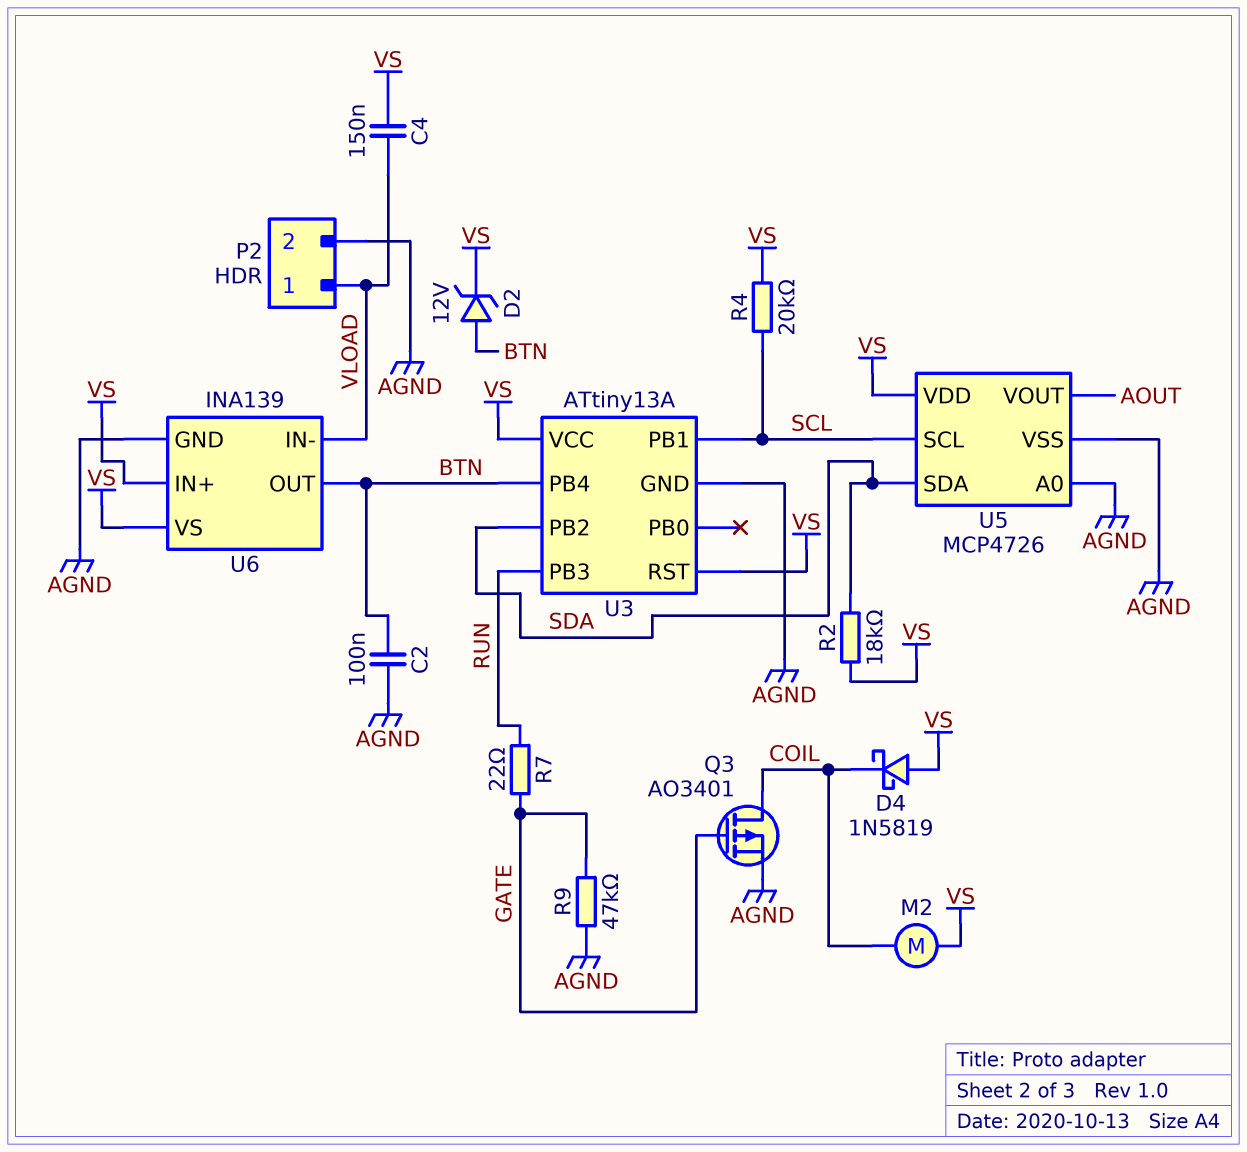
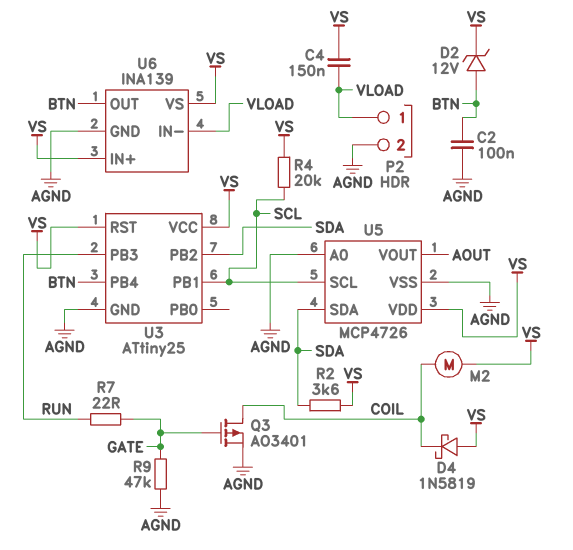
R2: 18k (SDA, VS) -> 3.6k (SDA, VS)
U3: ATtiny13A -> ATtiny25

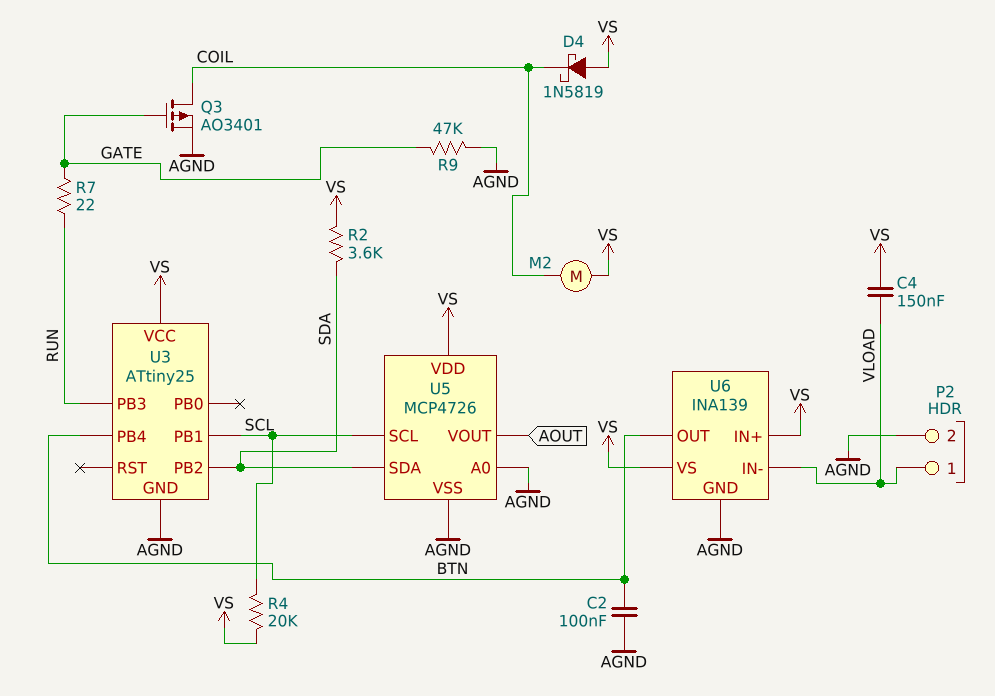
D2: zener 12V (A BTN, K VS) -> none
U3 pin RST: VS -> none

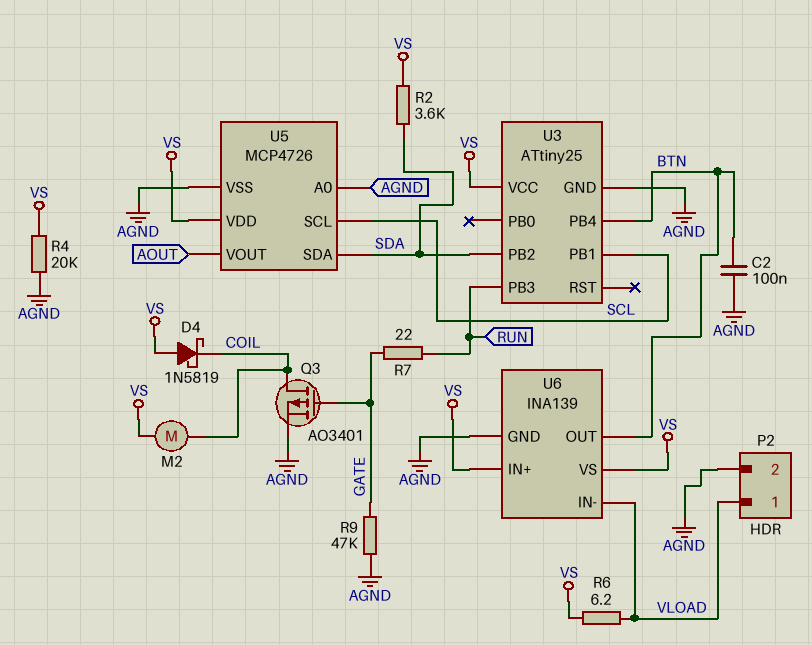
C4: 150nF (VLOAD, VS) -> none
R4: 20k (SCL, VS) -> 20k (AGND, VS)
R6: none -> 6.2 (VLOAD, VS)

